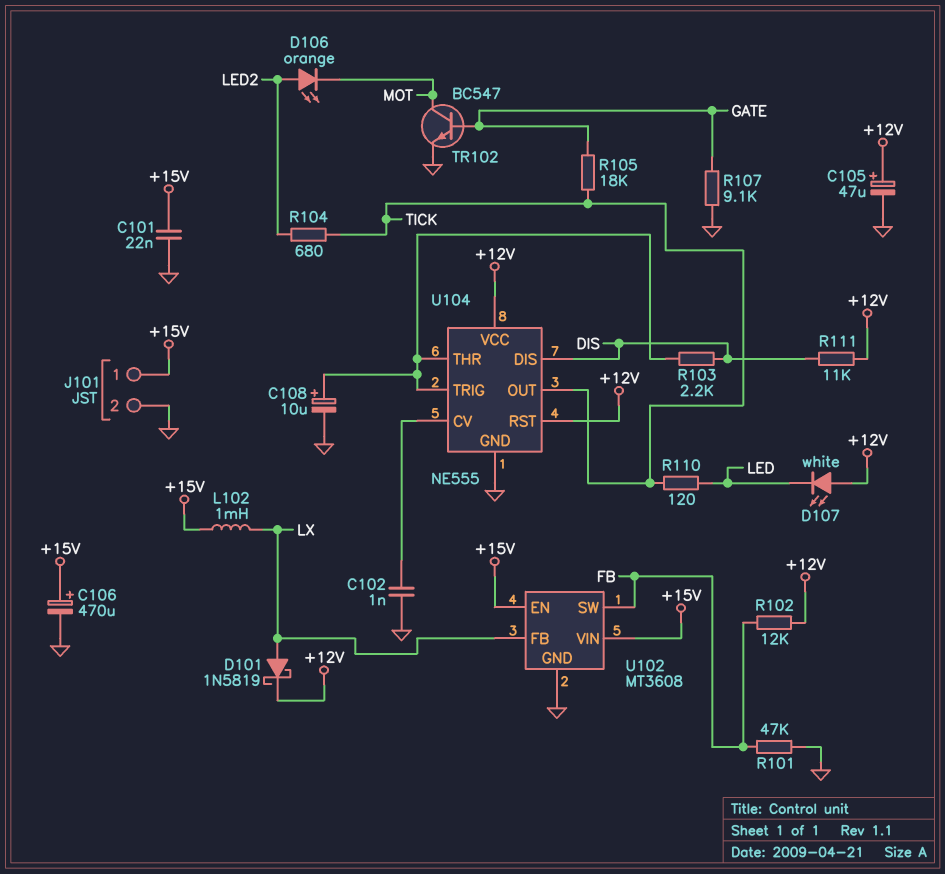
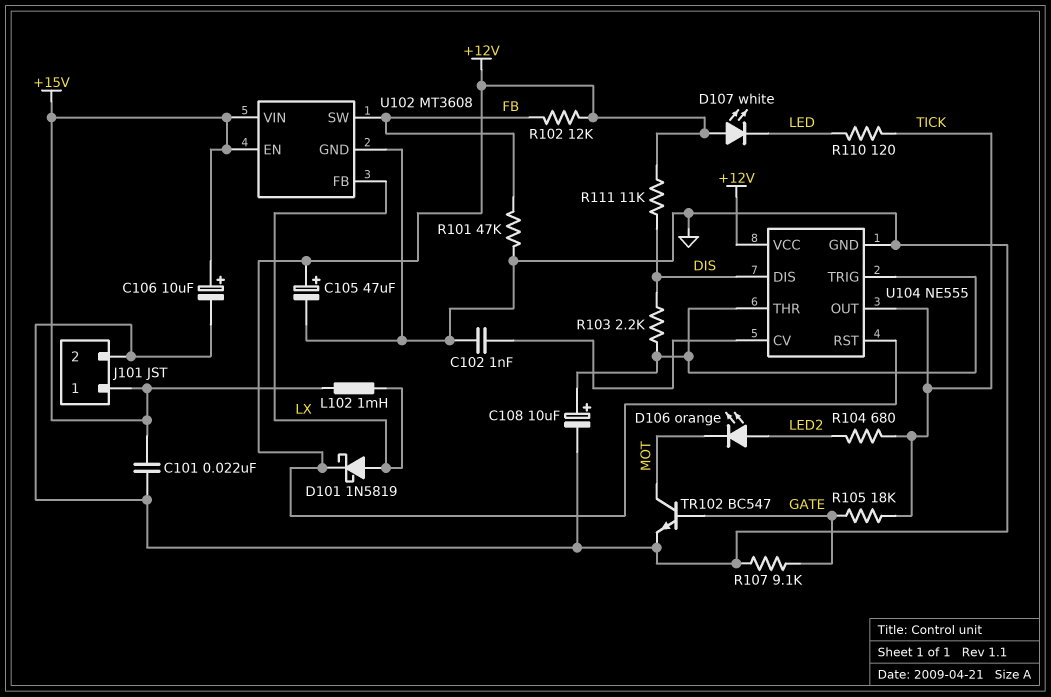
C106: 470uF (plus +15V, minus GND) -> 10uF (plus +15V, minus GND)

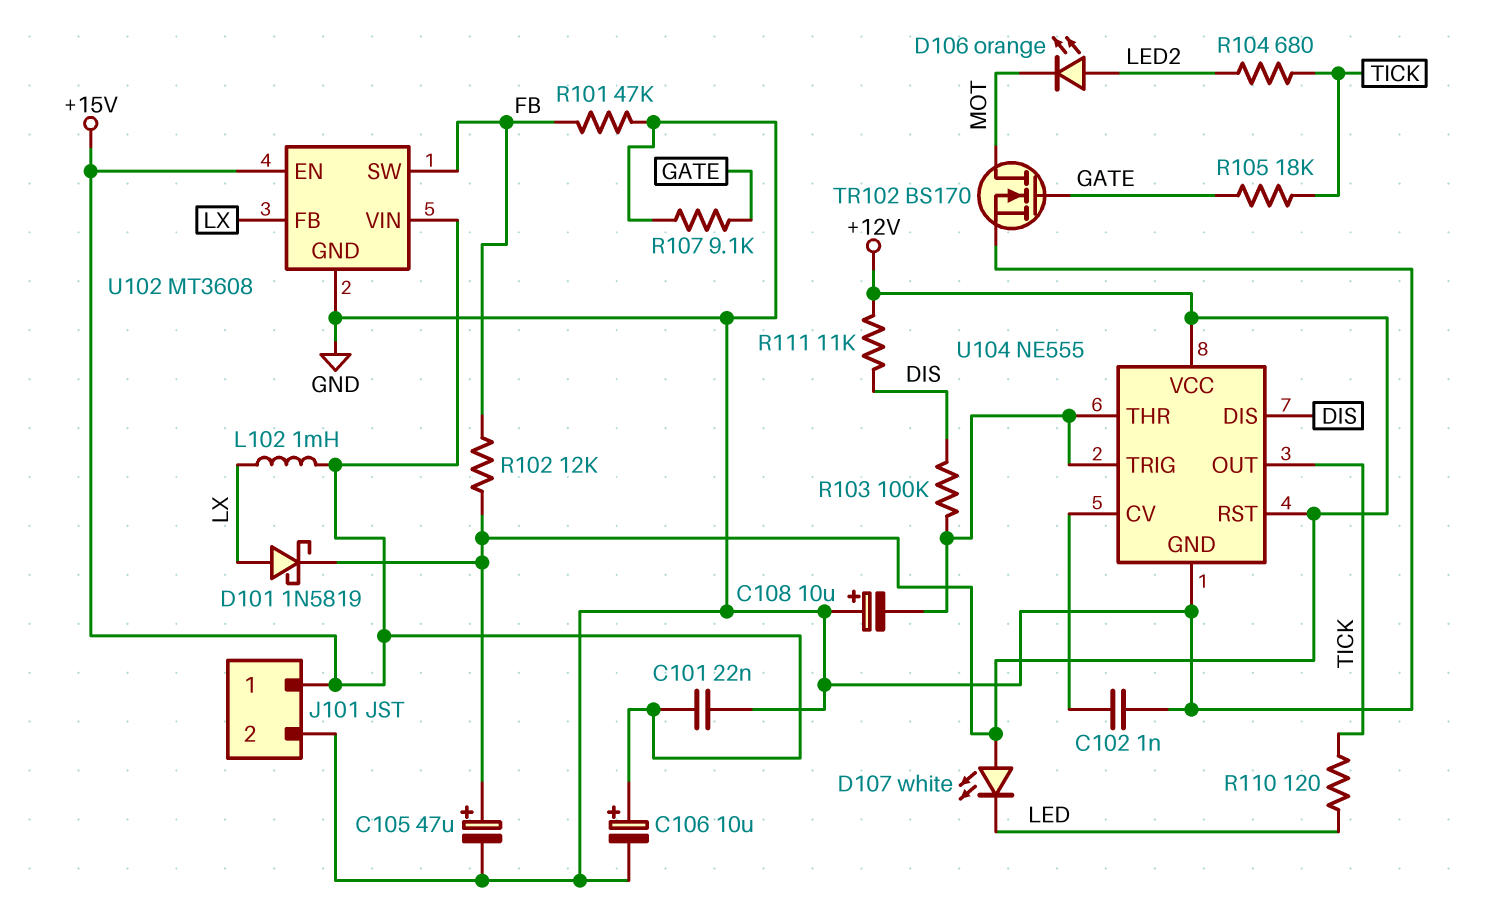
C108: 10uF (plus U104/THR, minus GND) -> 10uF (plus GND, minus U104/THR)
R103: 2.2k (DIS, U104/THR) -> 100k (DIS, U104/THR)
TR102: NPN BC547 (B GATE, C MOT, E GND) -> NMOS BS170 (G GATE, D MOT, S GND)

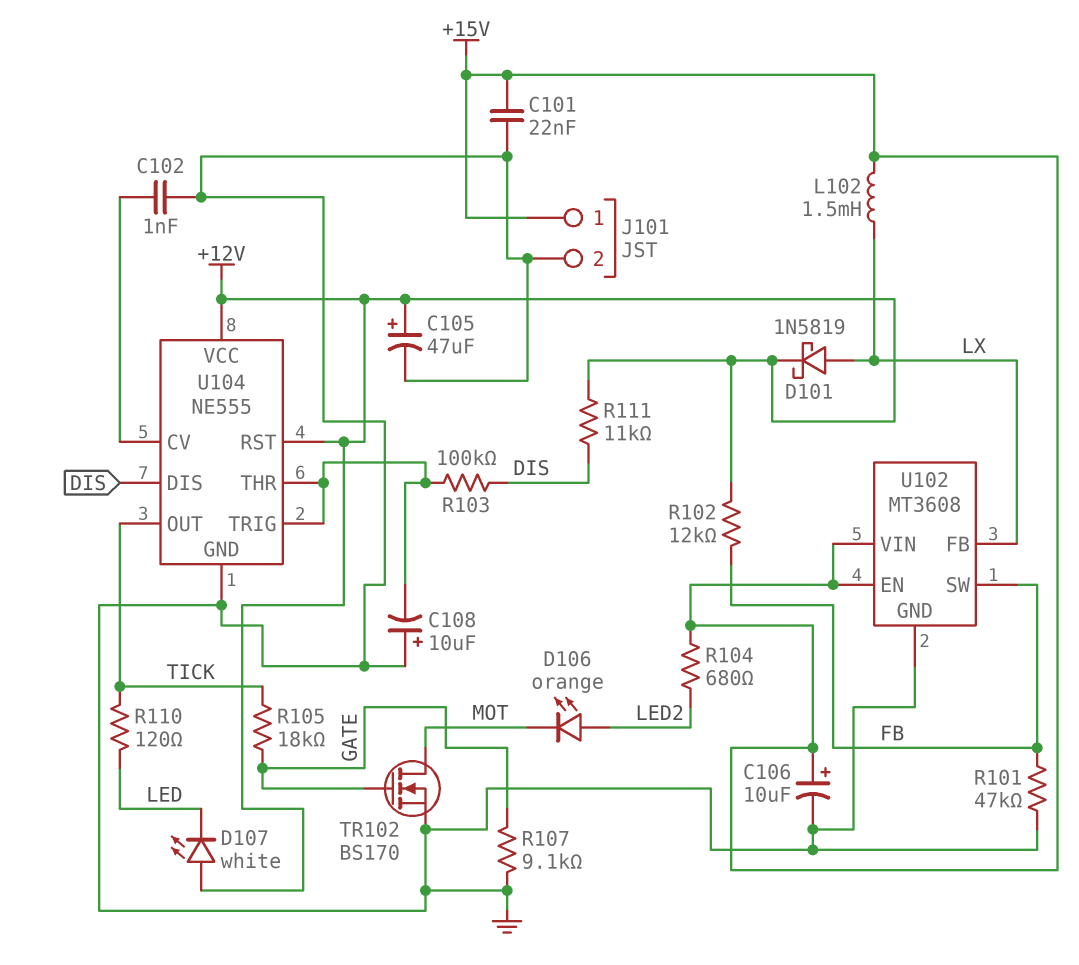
L102: 1mH (+15V, LX) -> 1.5mH (+15V, LX)
R104: 680 (LED2, TICK) -> 680 (+15V, LED2)

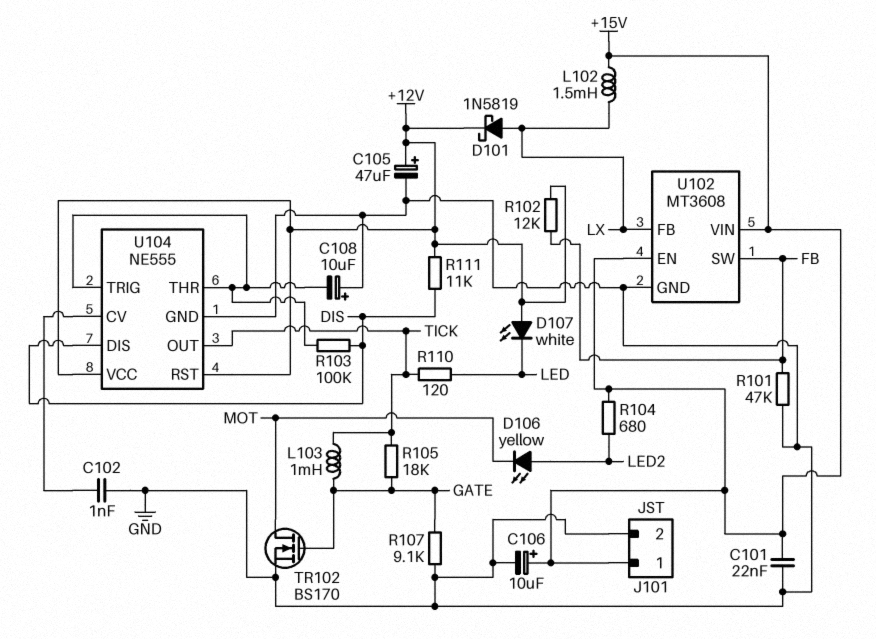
D106: LED orange (A LED2, K MOT) -> LED yellow (A LED2, K MOT)
L103: none -> 1mH (GATE, TICK)

